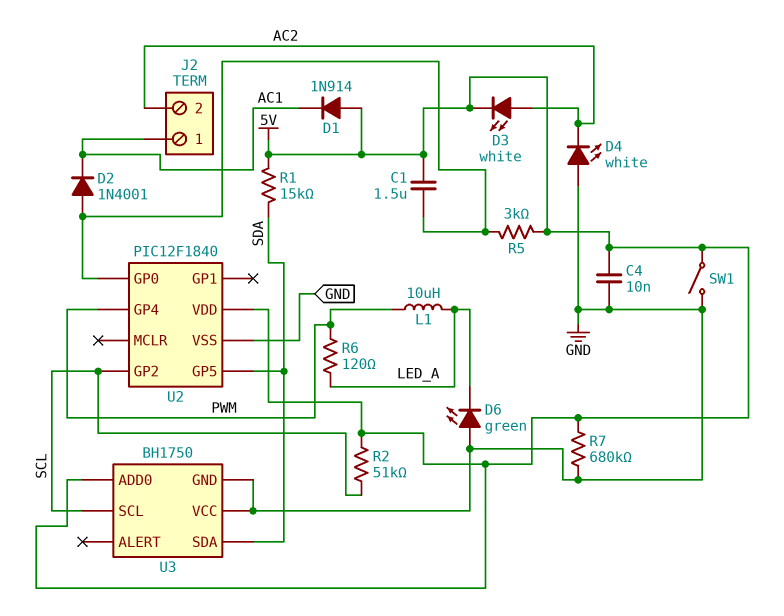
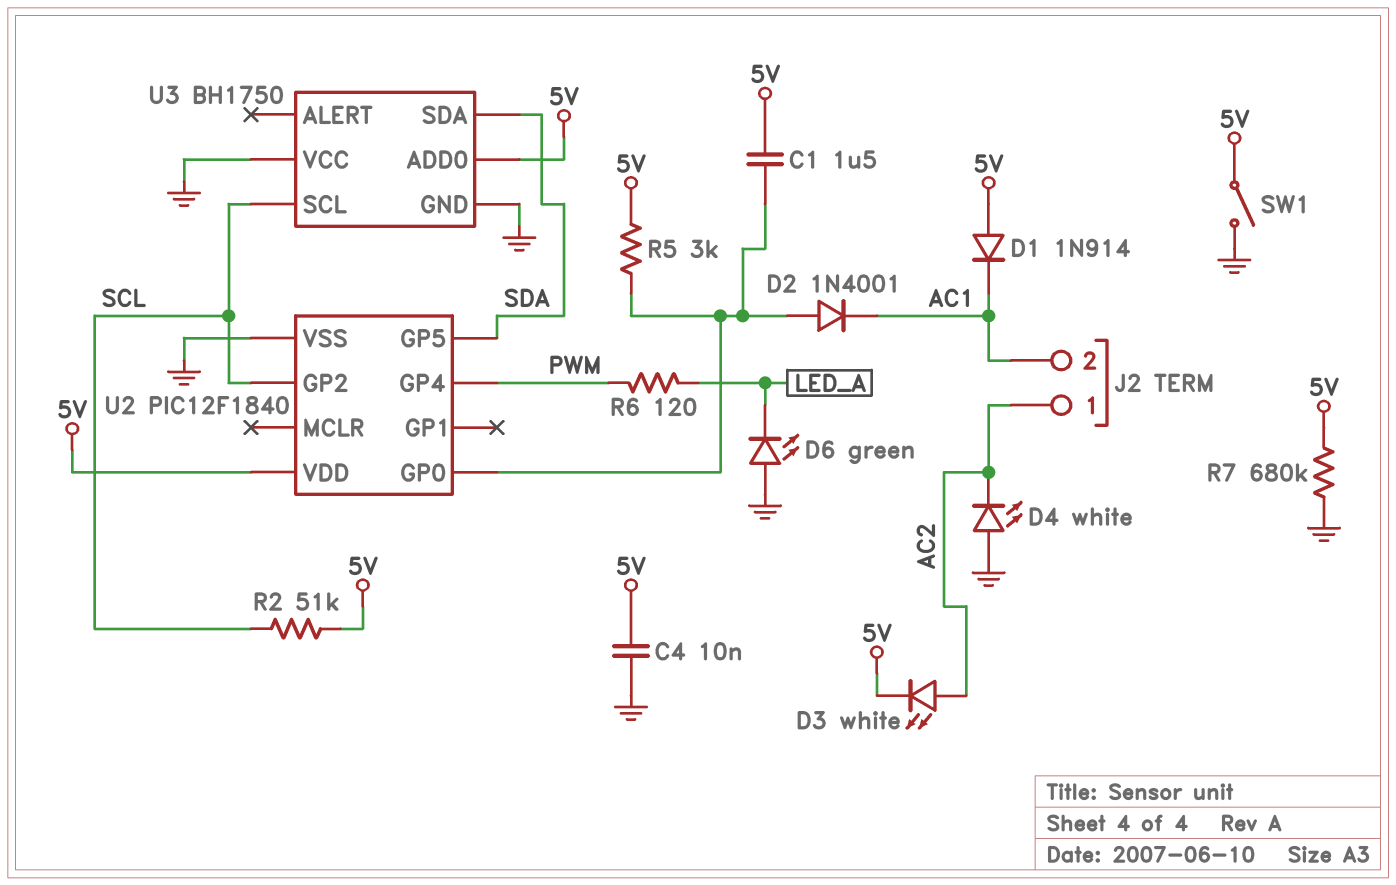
J2 pin 1: AC1 -> AC2
J2 pin 2: AC2 -> AC1
L1: 10uH (LED_A, PWM) -> none
R1: 15k (5V, SDA) -> none

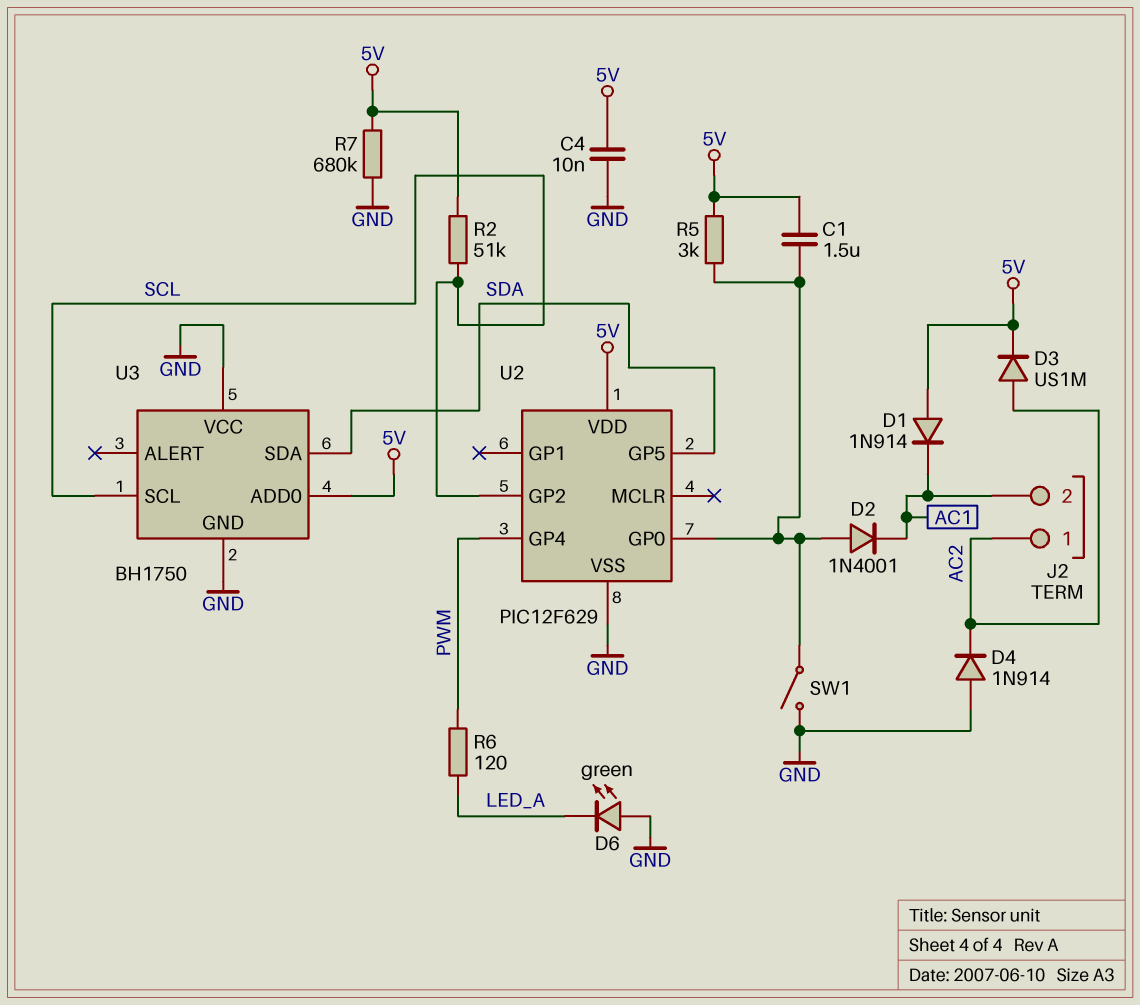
D3: LED white (A AC2, K 5V) -> diode US1M (A AC2, K 5V)
D4: LED white (A GND, K AC2) -> diode 1N914 (A GND, K AC2)
SW1: switch (5V, GND) -> switch (GND, U2/GP0)
U2: PIC12F1840 -> PIC12F629

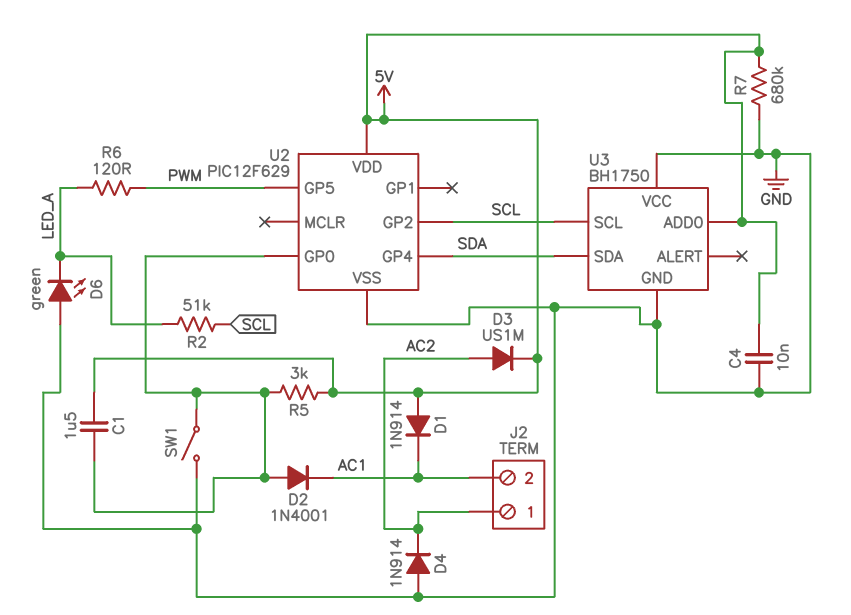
R2: 51k (5V, SCL) -> 51k (LED_A, SCL)
U2 pin GP4: PWM -> SDA
U2 pin GP5: SDA -> PWM

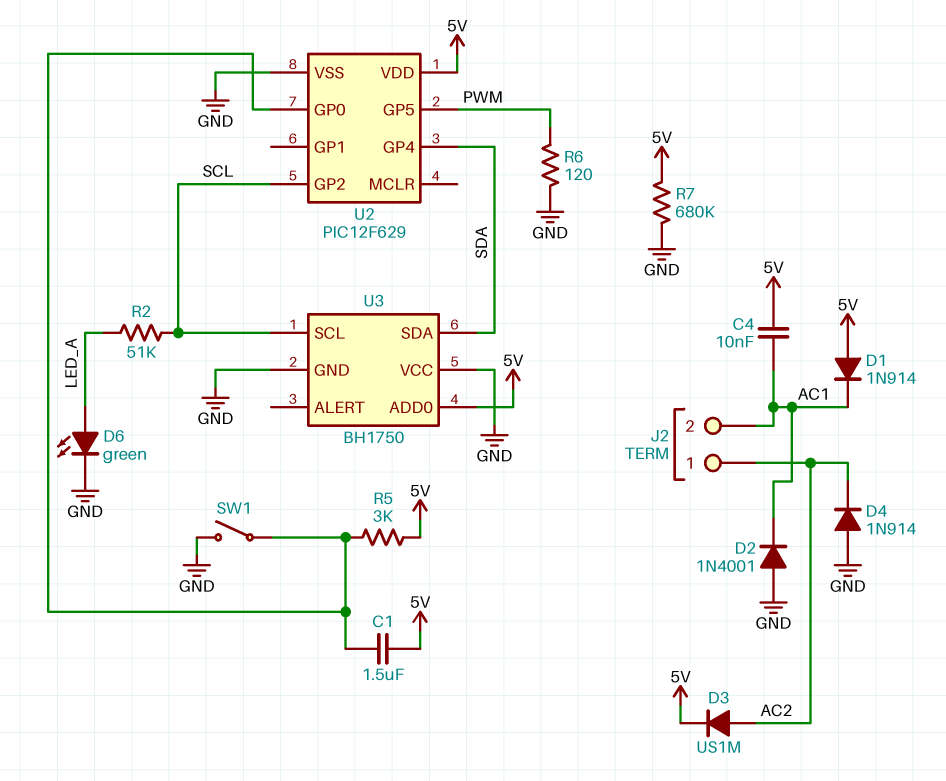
C4: 10nF (5V, GND) -> 10nF (5V, AC1)
D2: diode 1N4001 (A U2/GP0, K AC1) -> diode 1N4001 (A GND, K AC1)
D6: LED green (A GND, K LED_A) -> LED green (A LED_A, K GND)
R6: 120 (LED_A, PWM) -> 120 (GND, PWM)

